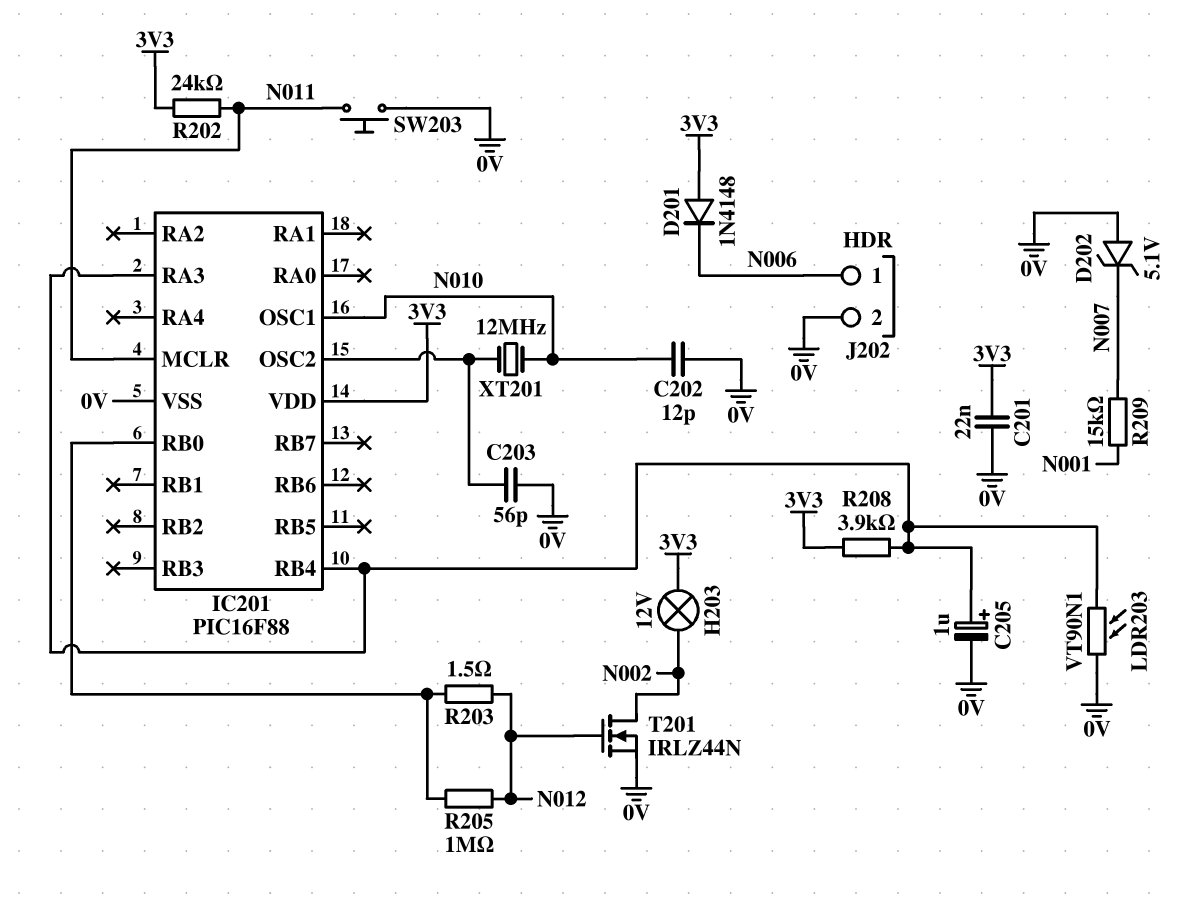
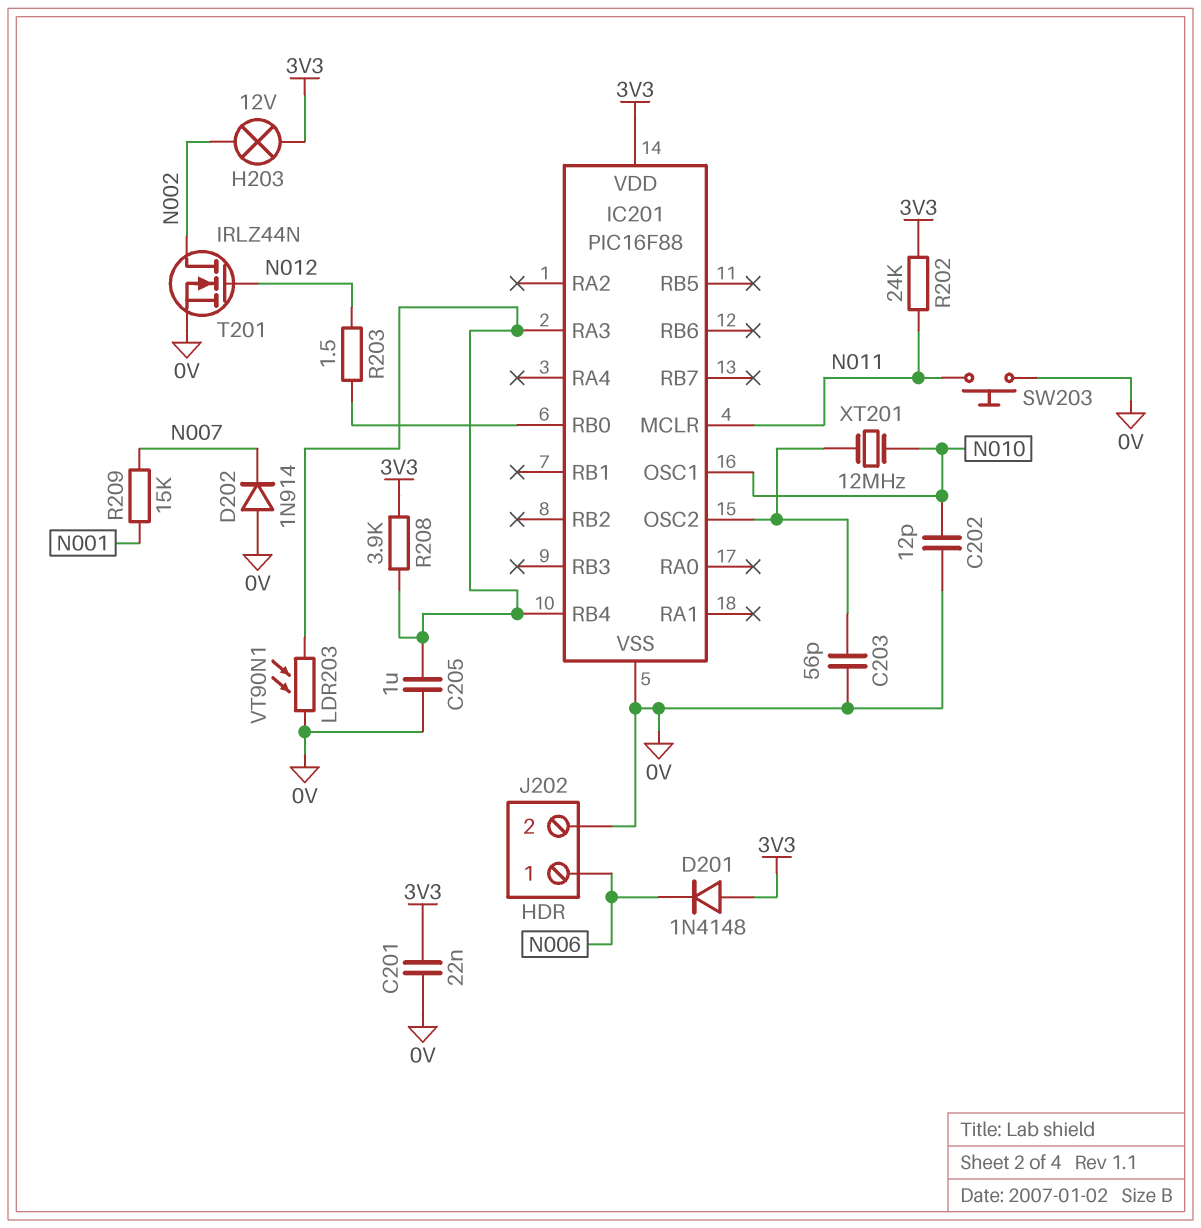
C205: 1uF (plus IC201/RA3, minus 0V) -> 1uF (0V, IC201/RA3)
D202: zener 5.1V (A 0V, K N007) -> diode 1N914 (A 0V, K N007)
R205: 1M (IC201/RB0, N012) -> none

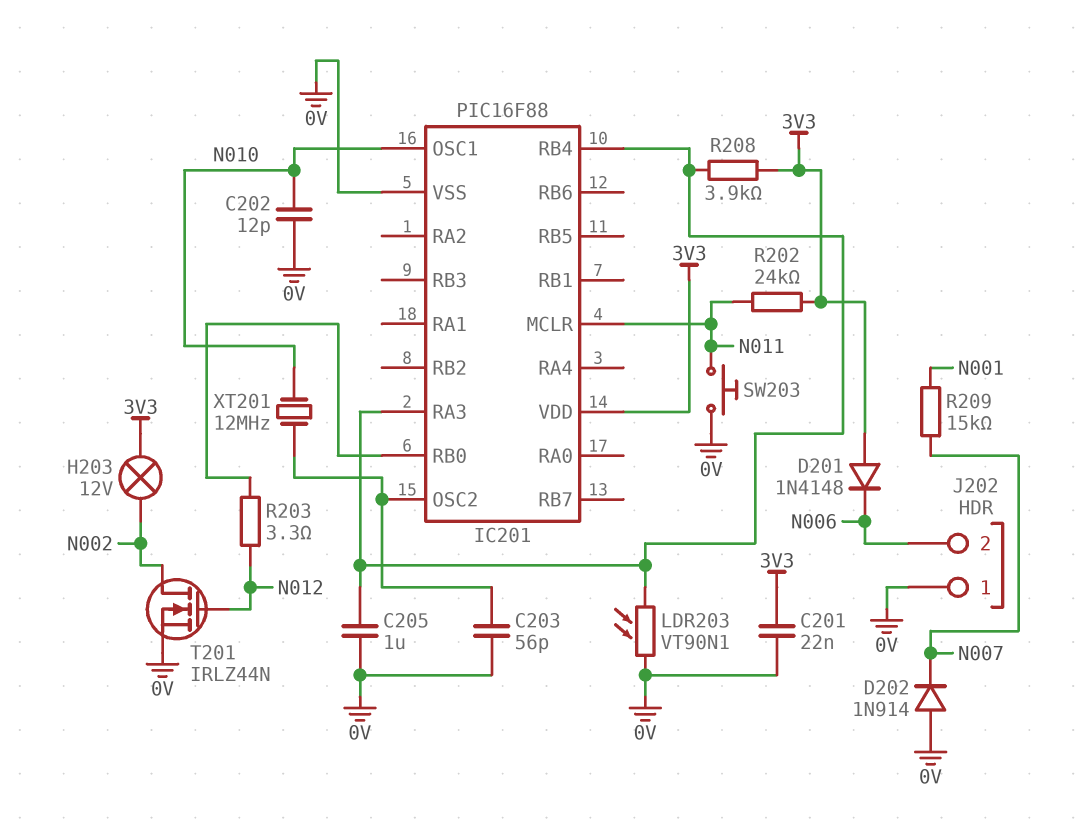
J202 pin 1: N006 -> 0V
J202 pin 2: 0V -> N006
R203: 1.5 (IC201/RB0, N012) -> 3.3 (IC201/RB0, N012)

